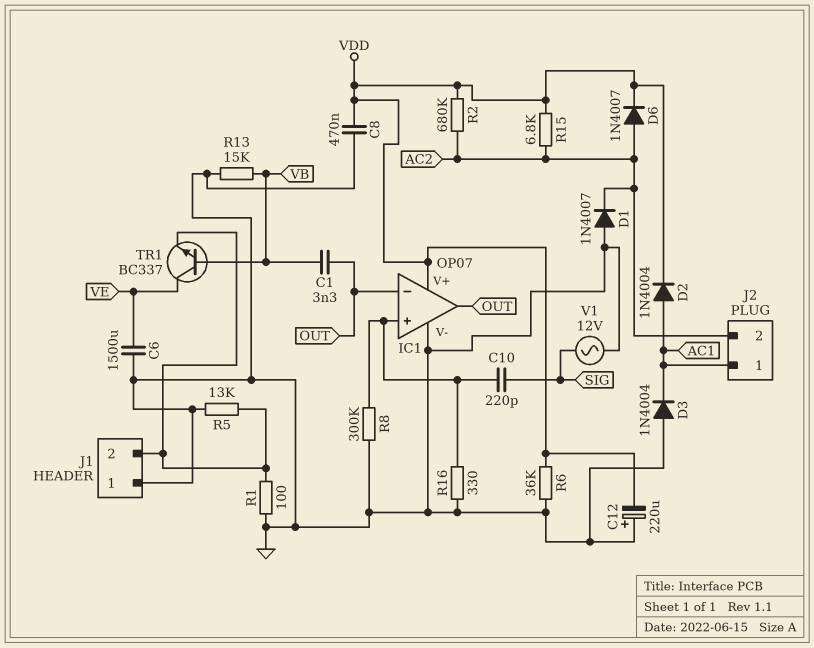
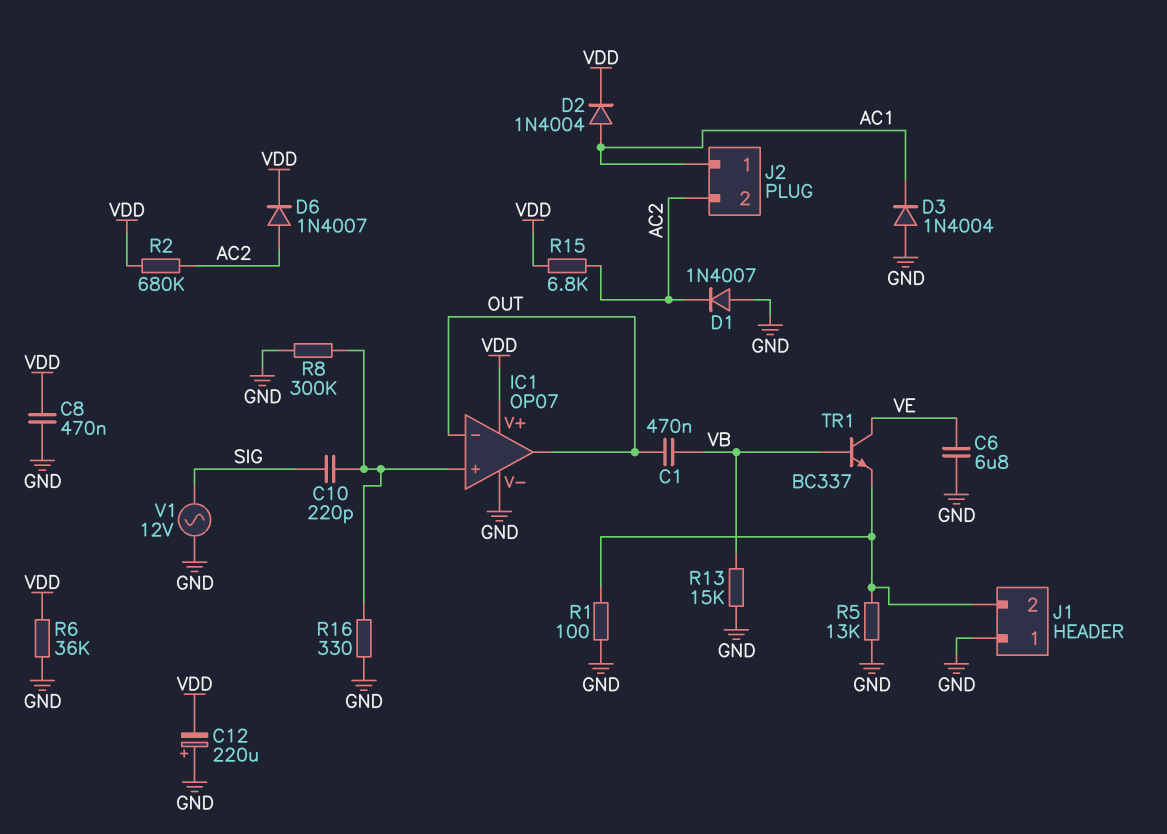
C1: 3.3nF (OUT, VB) -> 470nF (OUT, VB)
C6: 1500uF (GND, VE) -> 6.8uF (GND, VE)

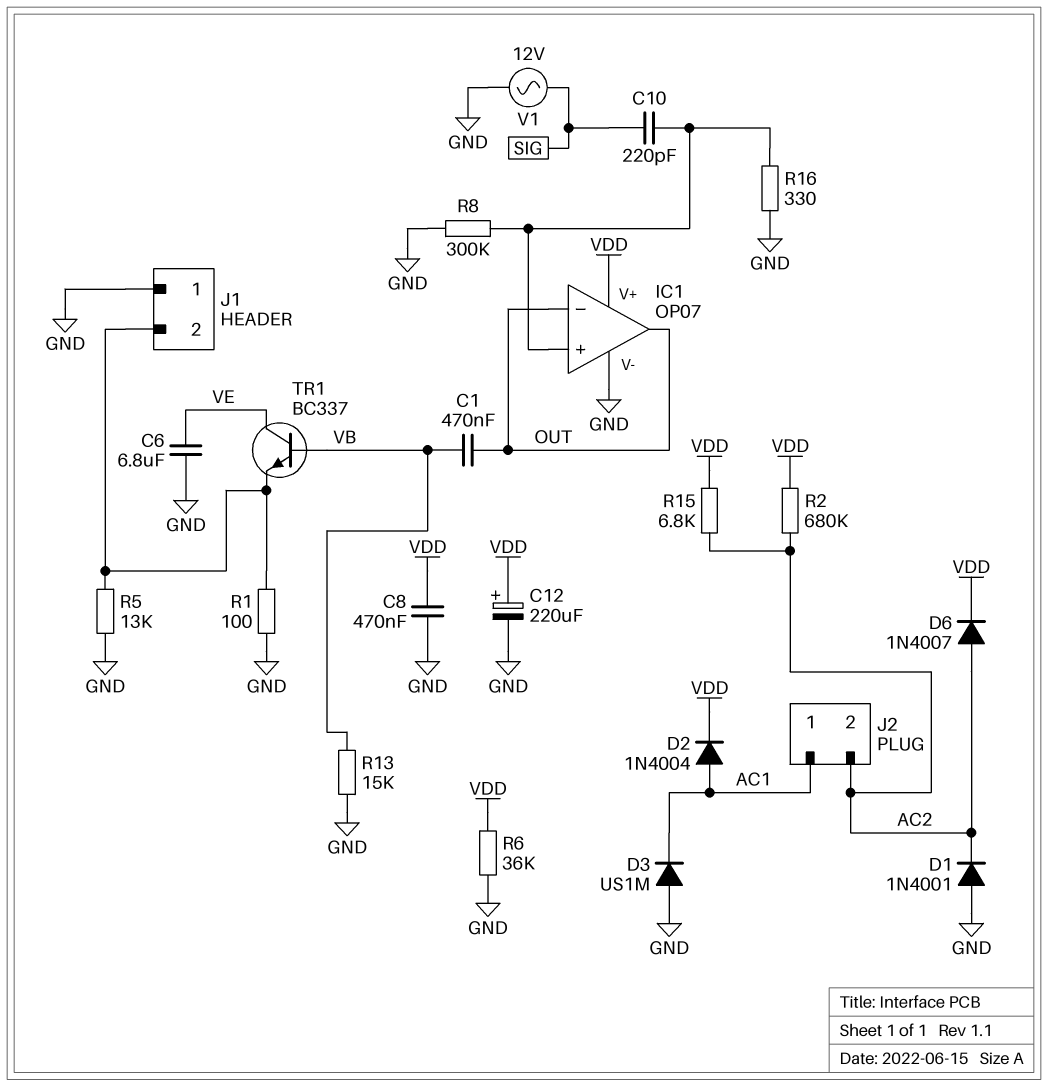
C12: 220uF (plus GND, minus VDD) -> 220uF (plus VDD, minus GND)
D1: diode 1N4007 (A GND, K AC2) -> diode 1N4001 (A GND, K AC2)
D3: diode 1N4004 (A GND, K AC1) -> diode US1M (A GND, K AC1)

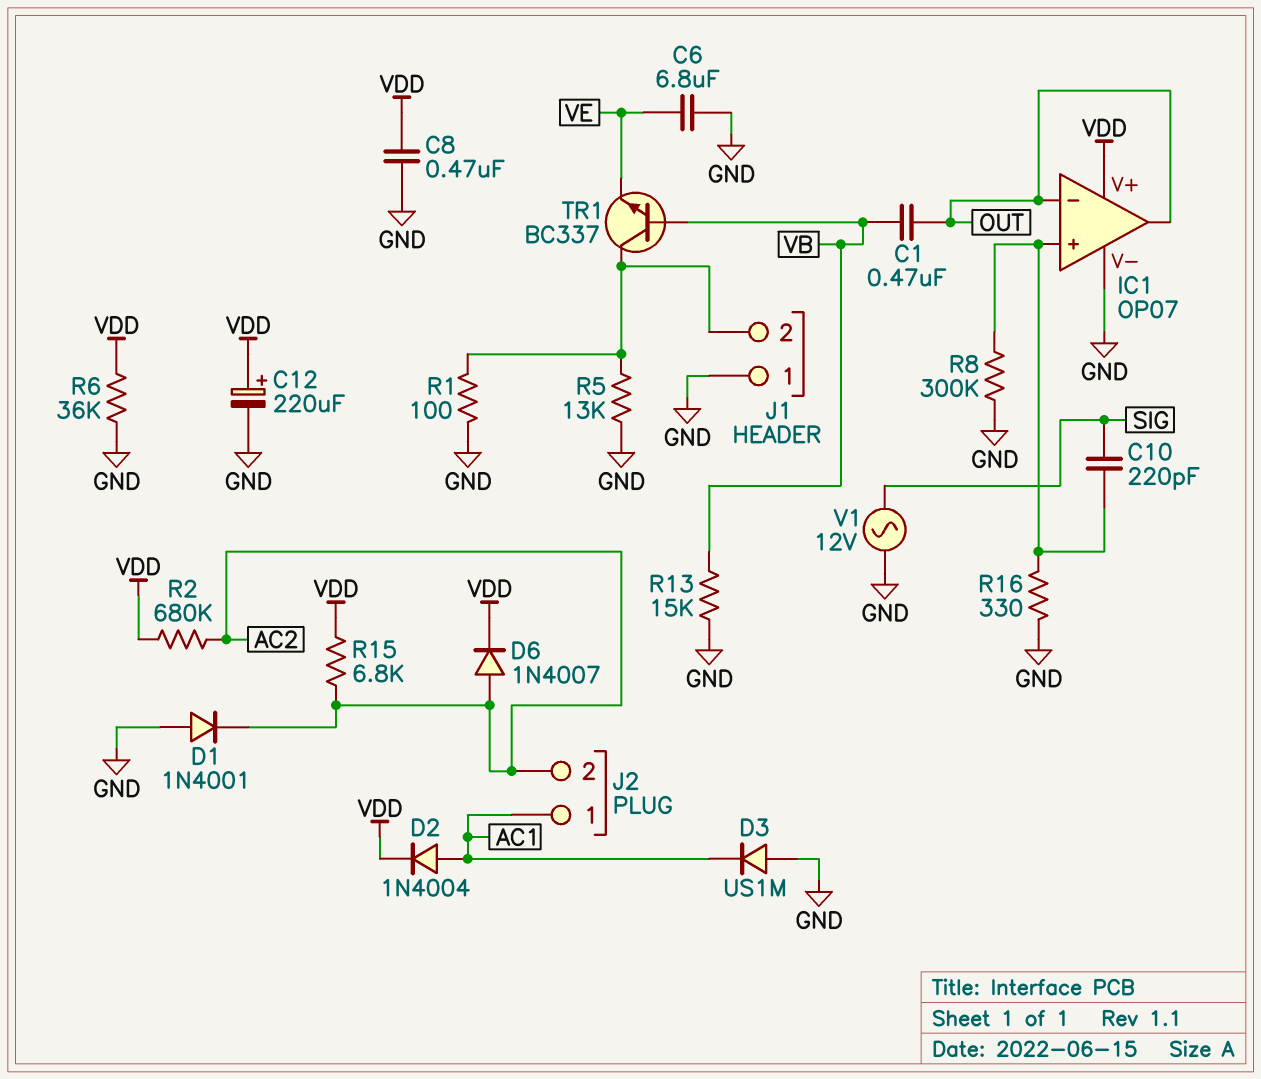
TR1: NPN BC337 (B VB, C VE, E J1/2) -> NPN BC337 (B VB, C J1/2, E VE)

